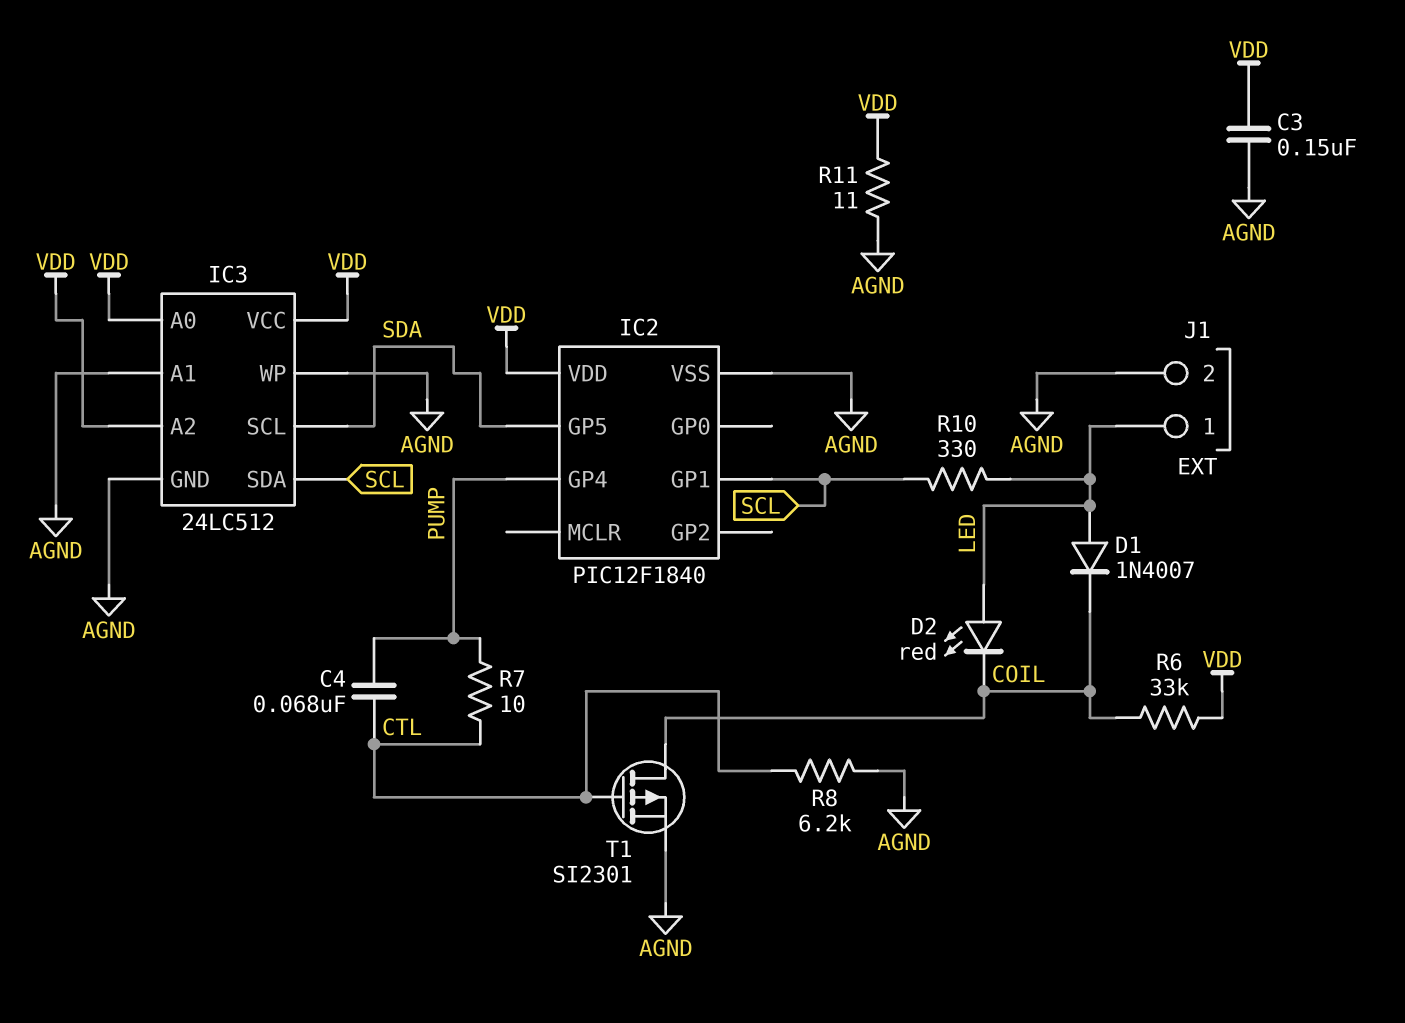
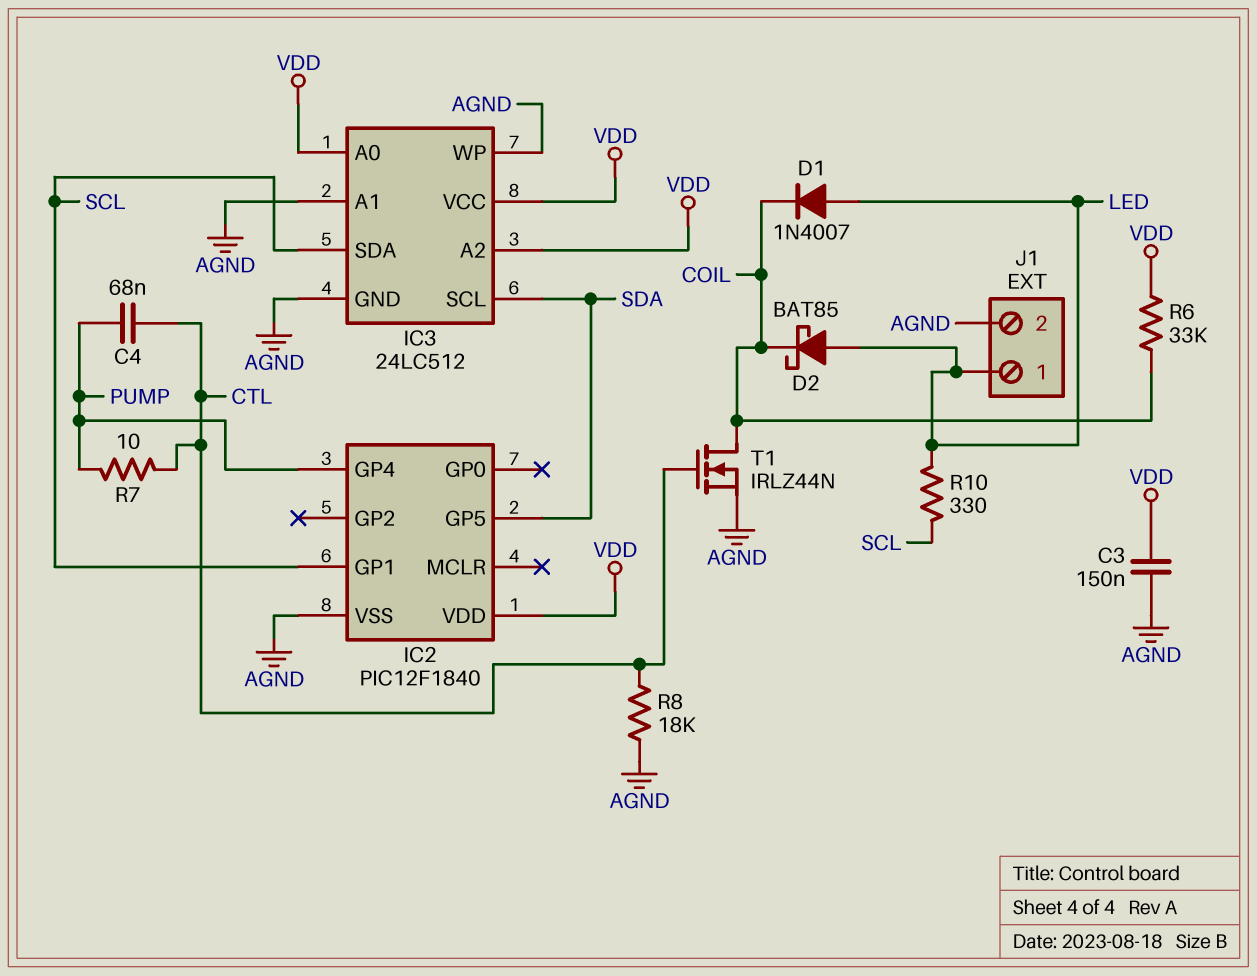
D2: LED red (A LED, K COIL) -> schottky BAT85 (A LED, K COIL)
R8: 6.2k (AGND, CTL) -> 18k (AGND, CTL)
R11: 11 (AGND, VDD) -> none
T1: PMOS SI2301 (G CTL, D COIL, S AGND) -> NMOS IRLZ44N (G CTL, D COIL, S AGND)

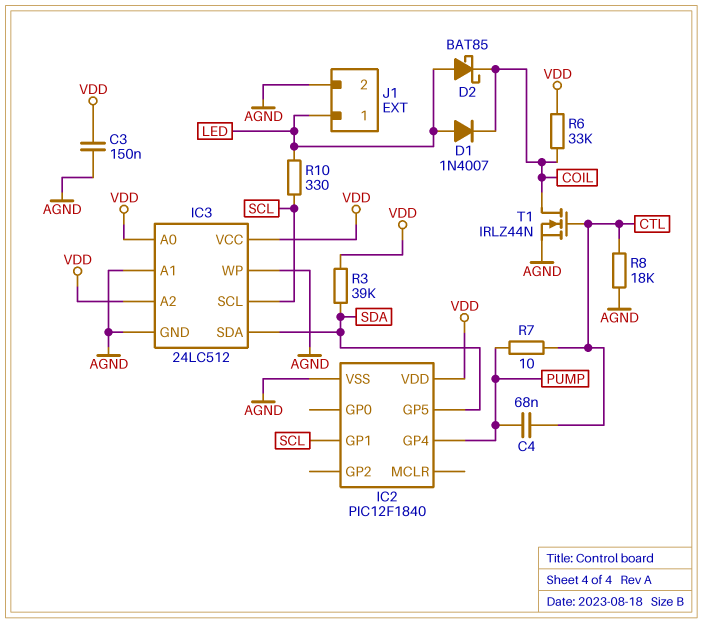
IC3 pin SCL: SDA -> SCL
IC3 pin SDA: SCL -> SDA
R3: none -> 39k (SDA, VDD)

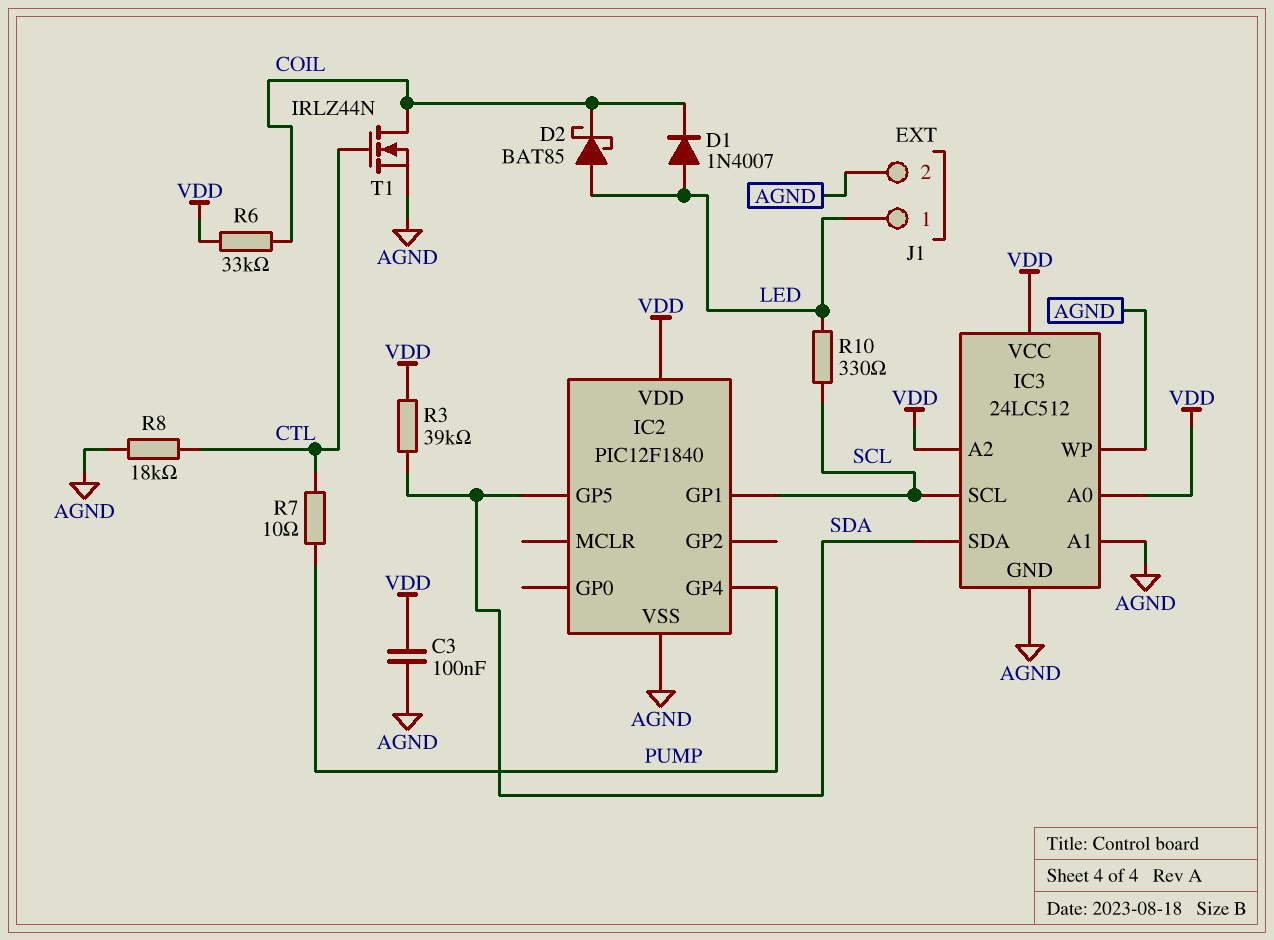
C3: 150nF (AGND, VDD) -> 100nF (AGND, VDD)
C4: 68nF (CTL, PUMP) -> none

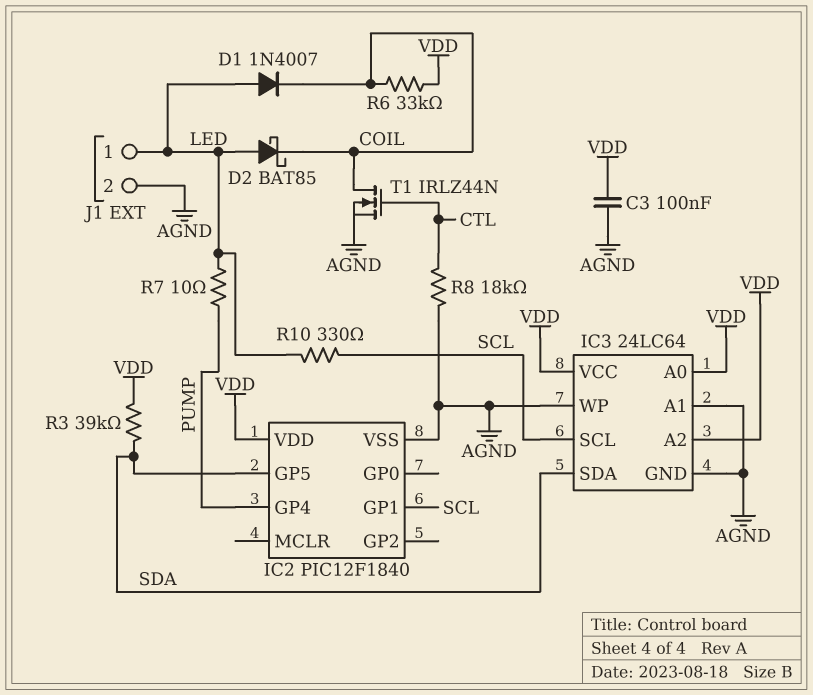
IC3: 24LC512 -> 24LC64
R7: 10 (CTL, PUMP) -> 10 (LED, PUMP)

